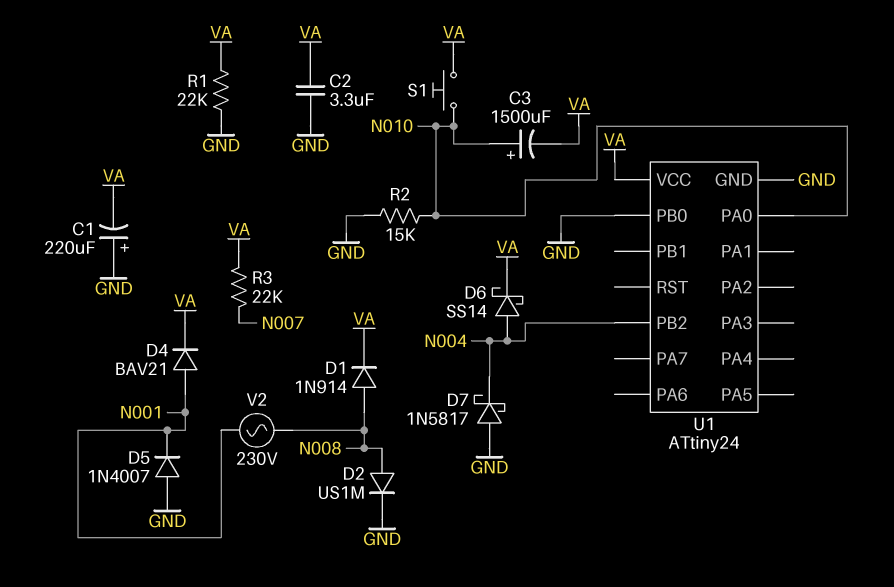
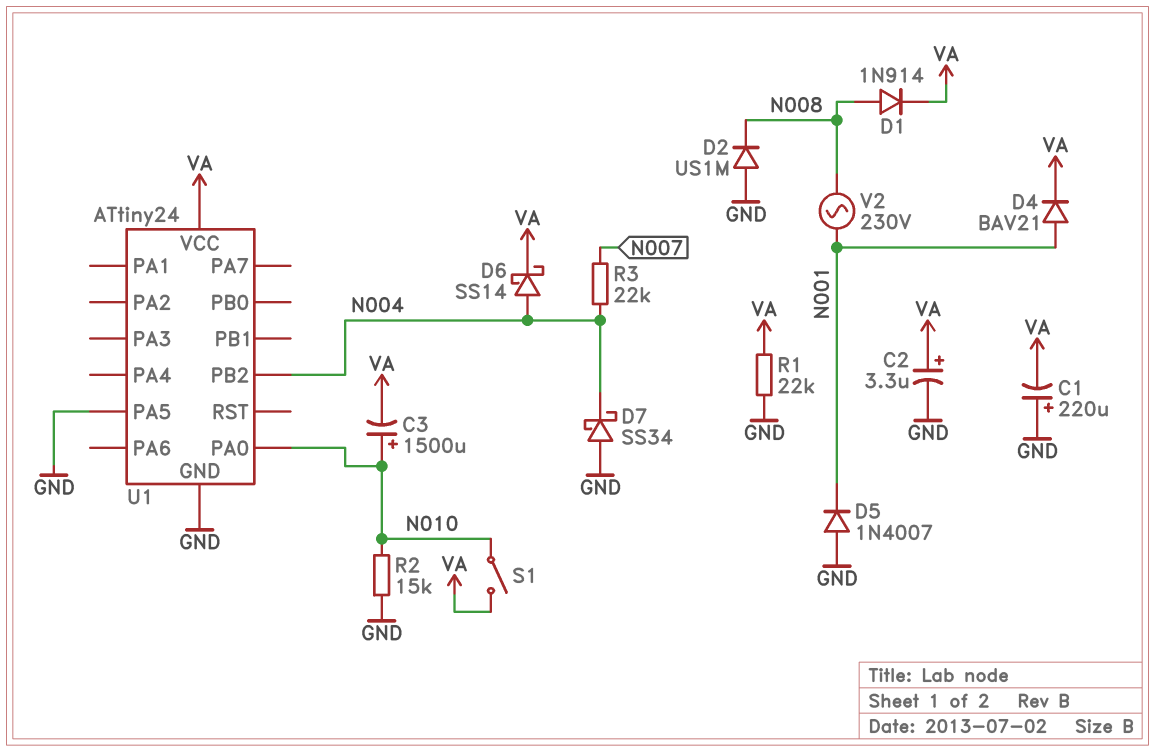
C2: 3.3uF (GND, VA) -> 3.3uF (plus VA, minus GND)
D2: diode US1M (A N008, K GND) -> diode US1M (A GND, K N008)
D7: schottky 1N5817 (A GND, K N004) -> schottky SS34 (A GND, K N004)
R3: 22k (N007, VA) -> 22k (N004, N007)
S1: button (N010, VA) -> switch (N010, VA)
U1 pin PA5: none -> GND
U1 pin PB0: GND -> none

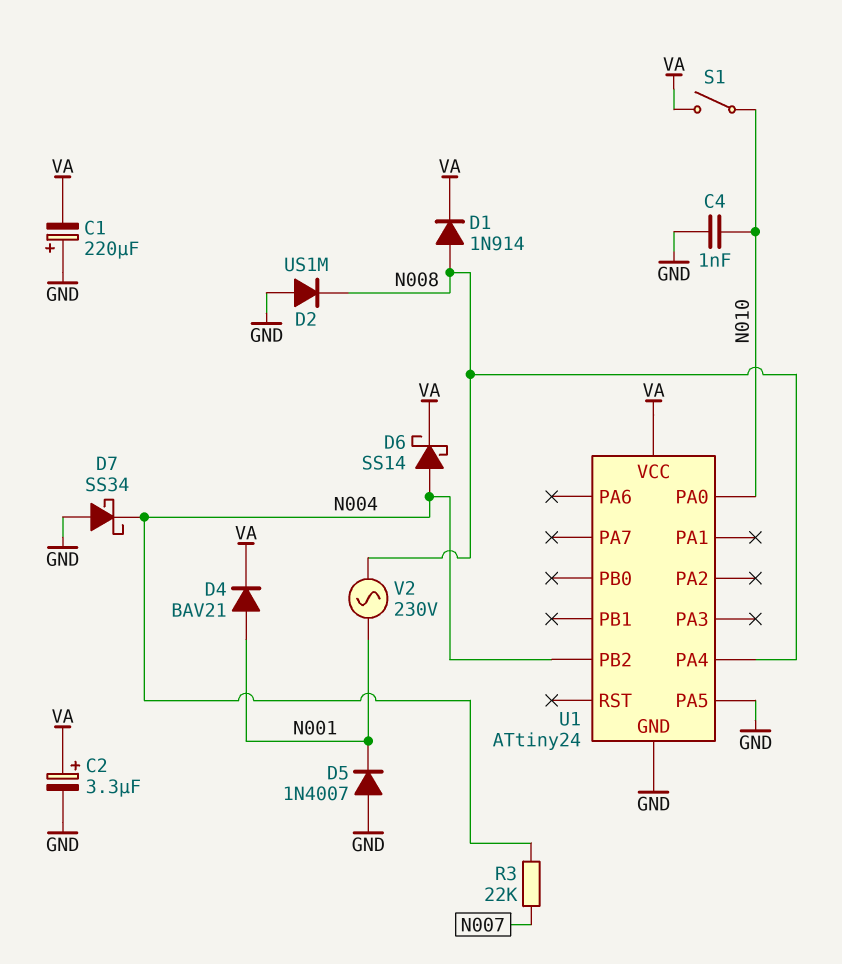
C3: 1500uF (plus N010, minus VA) -> none
C4: none -> 1nF (GND, N010)
R1: 22k (GND, VA) -> none
R2: 15k (GND, N010) -> none
U1 pin PA4: none -> N008

